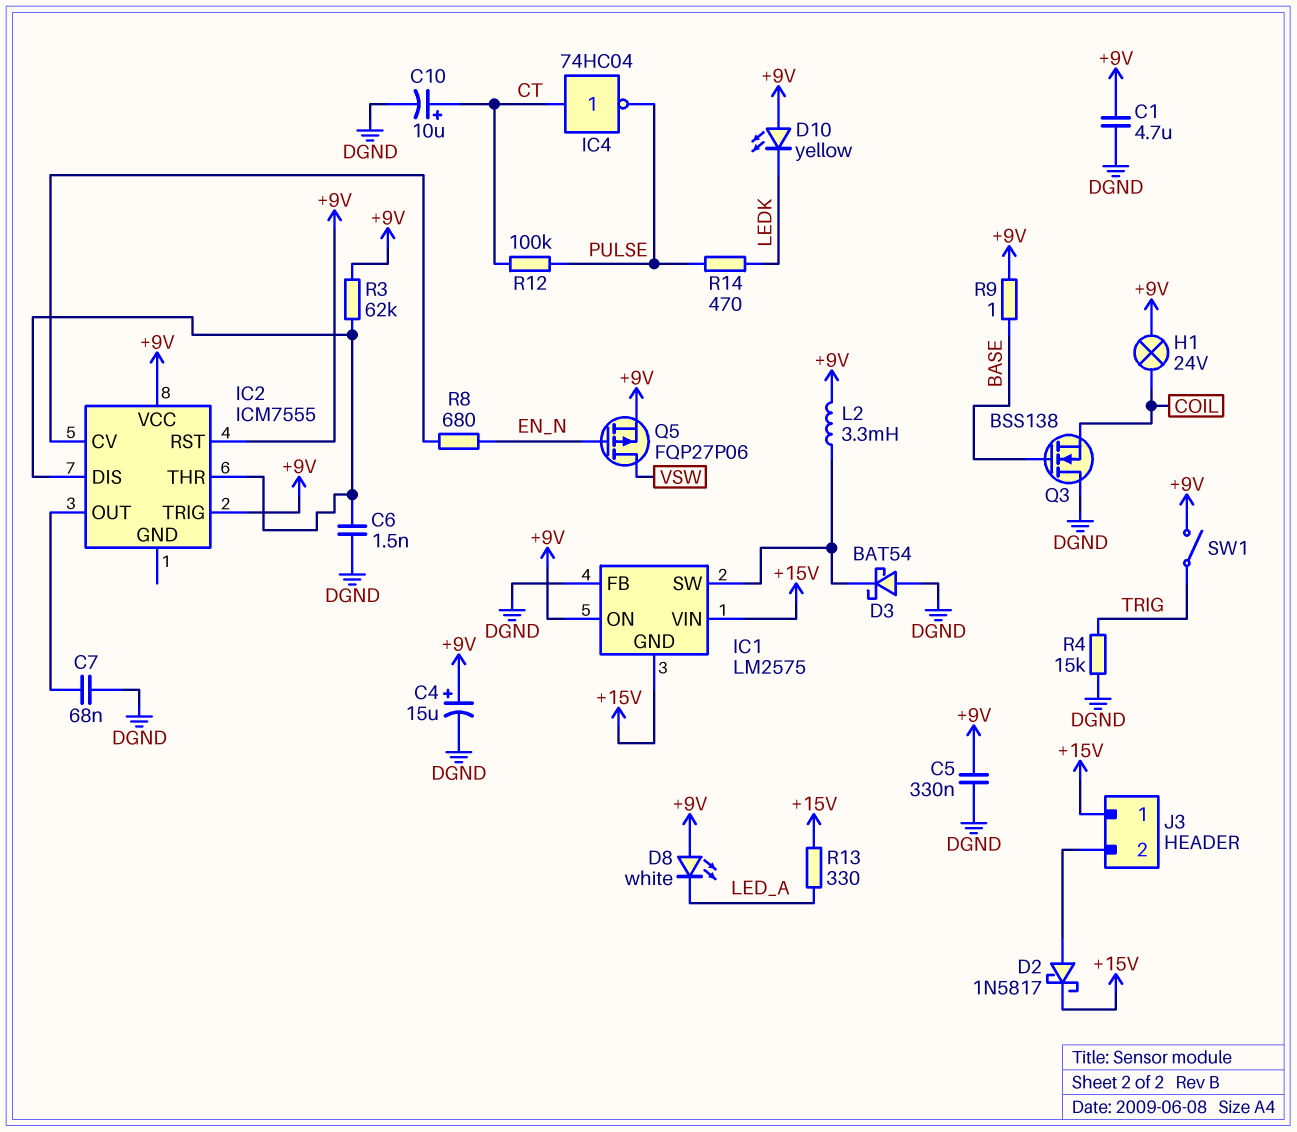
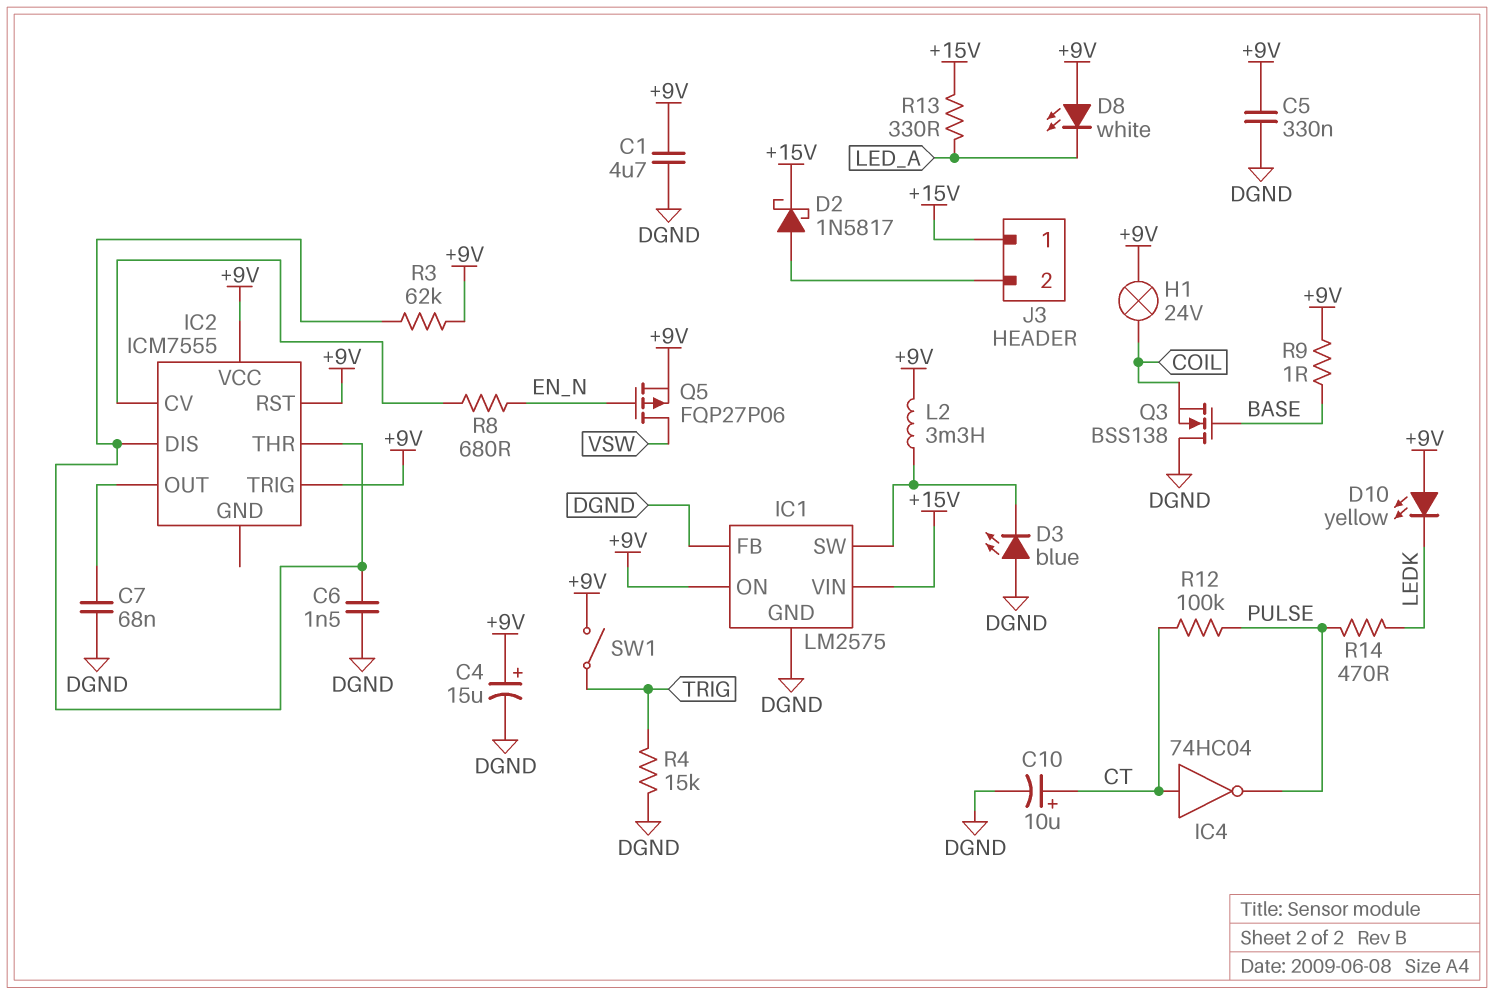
D3: schottky BAT54 (A DGND, K IC1/SW) -> LED blue (A DGND, K IC1/SW)
IC1 pin GND: +15V -> DGND

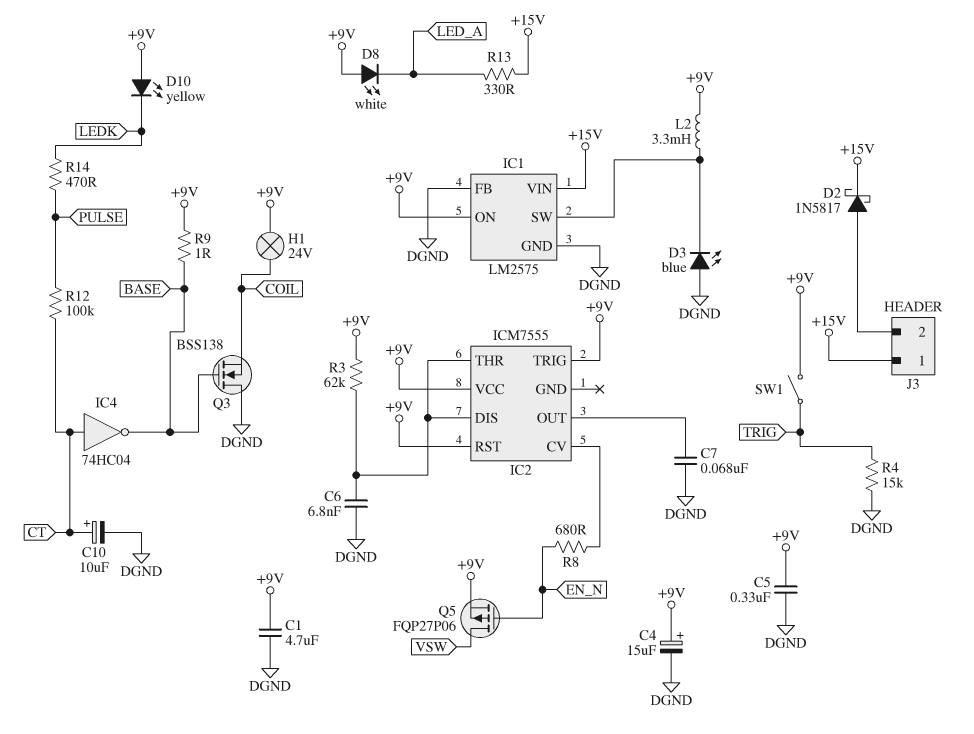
C6: 1.5nF (DGND, IC2/DIS) -> 6.8nF (DGND, IC2/DIS)
IC4: NOT 74HC04 (in CT, out PULSE) -> NOT 74HC04 (in CT, out BASE)

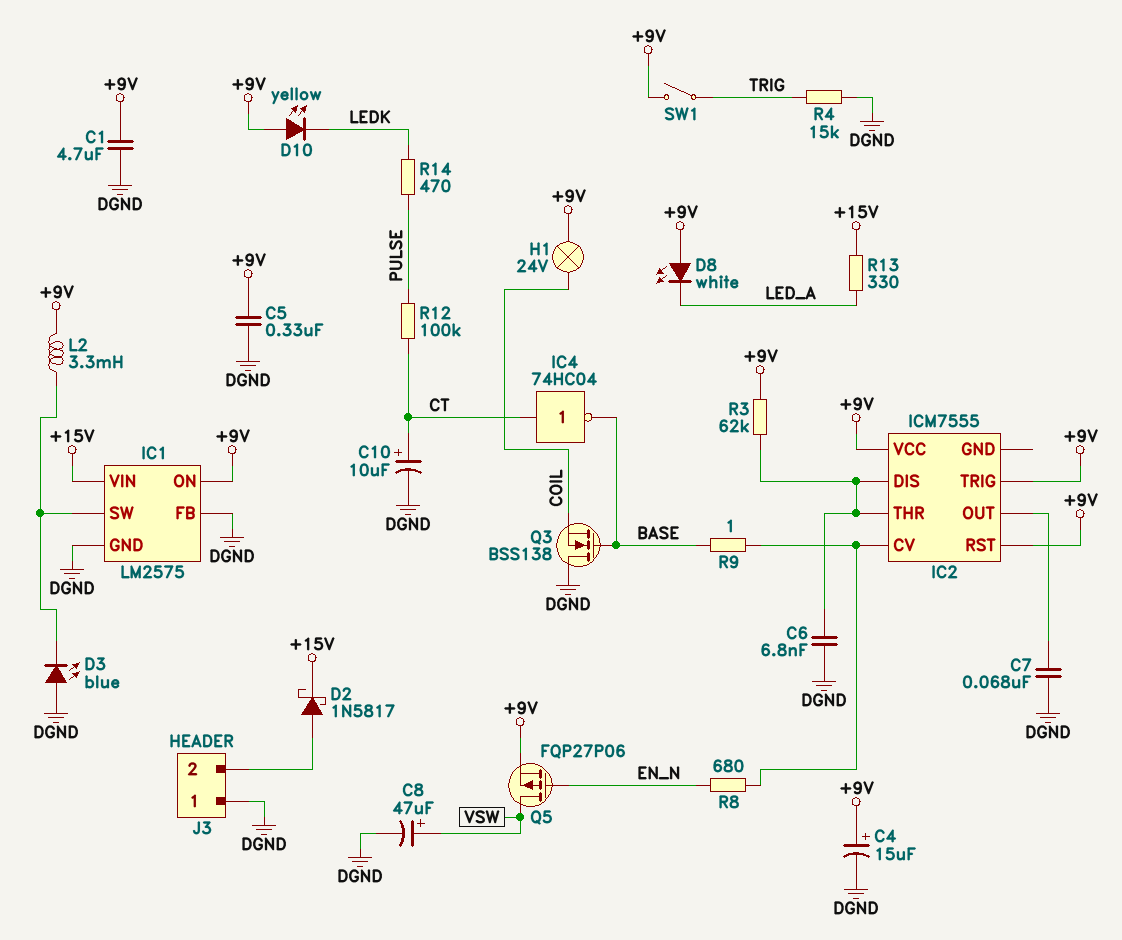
C8: none -> 47uF (plus VSW, minus DGND)
J3 pin 1: +15V -> DGND
R9: 1 (+9V, BASE) -> 1 (BASE, IC2/CV)

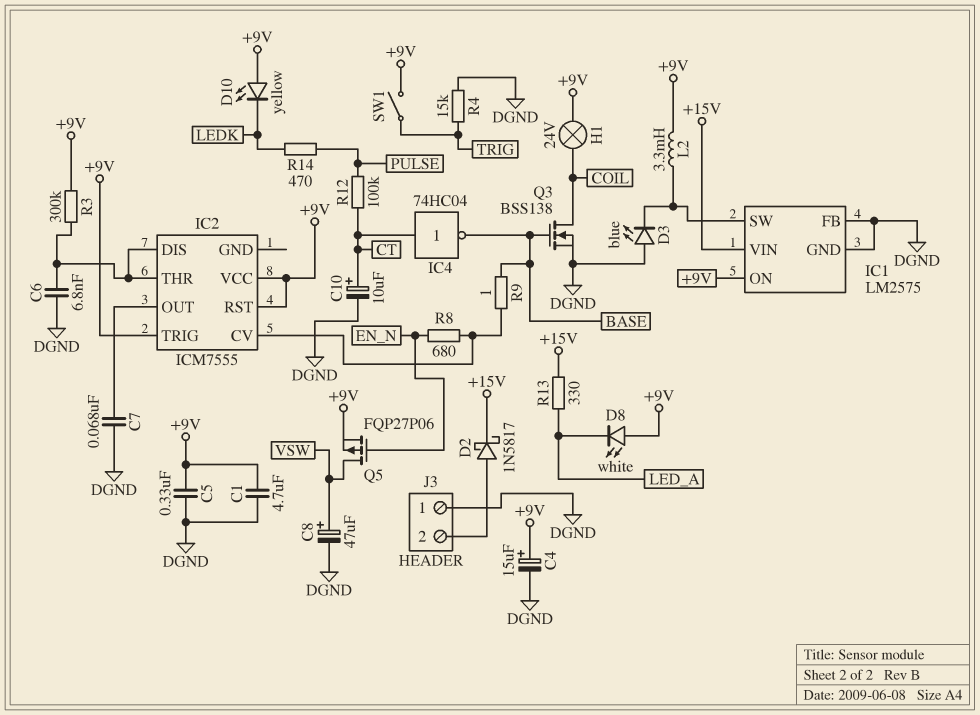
Q3: NMOS BSS138 (G BASE, D DGND, S COIL) -> NMOS BSS138 (G BASE, D COIL, S DGND)
R3: 62k (+9V, IC2/DIS) -> 300k (+9V, IC2/DIS)

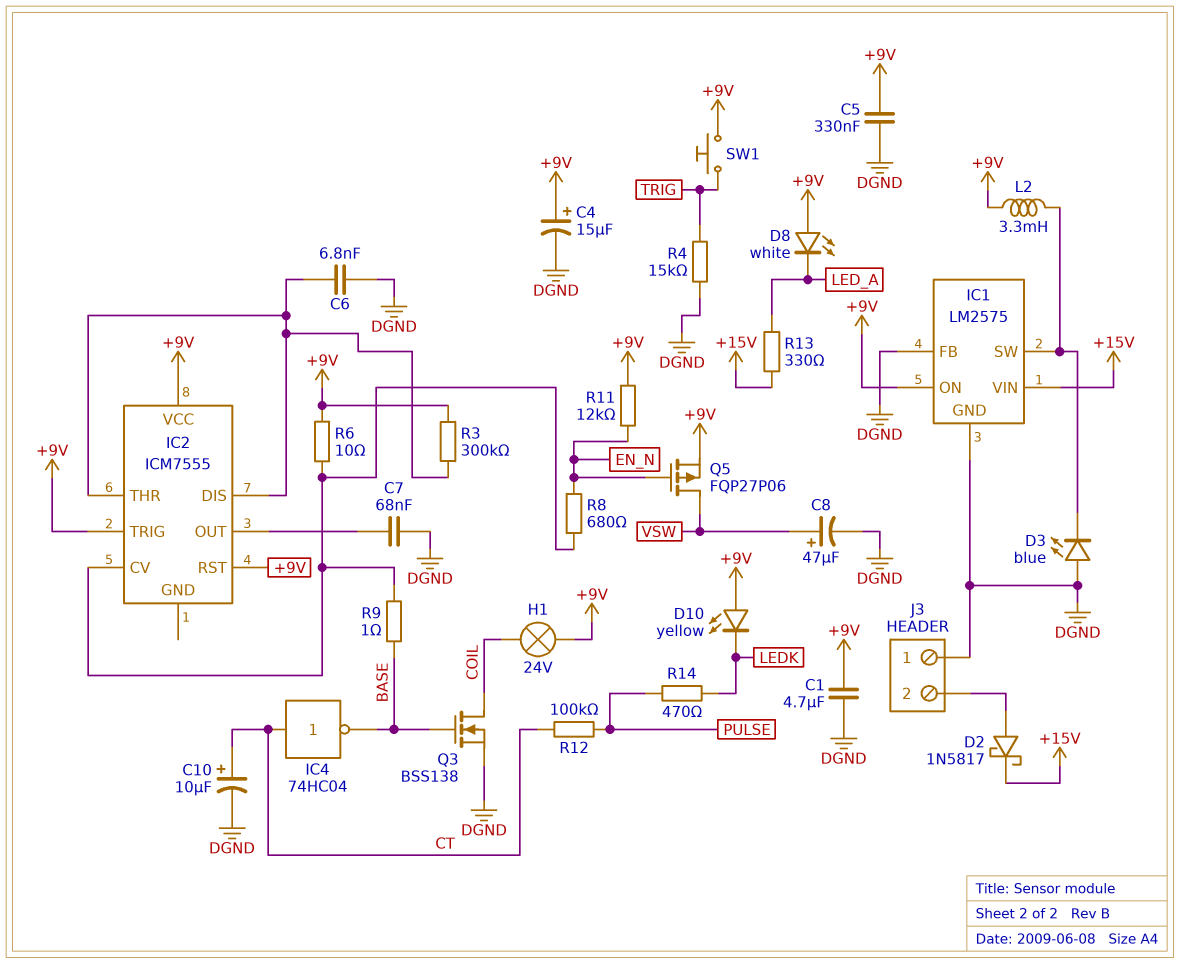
R6: none -> 10 (+9V, IC2/CV)
R11: none -> 12k (+9V, EN_N)
SW1: switch (+9V, TRIG) -> button (+9V, TRIG)

